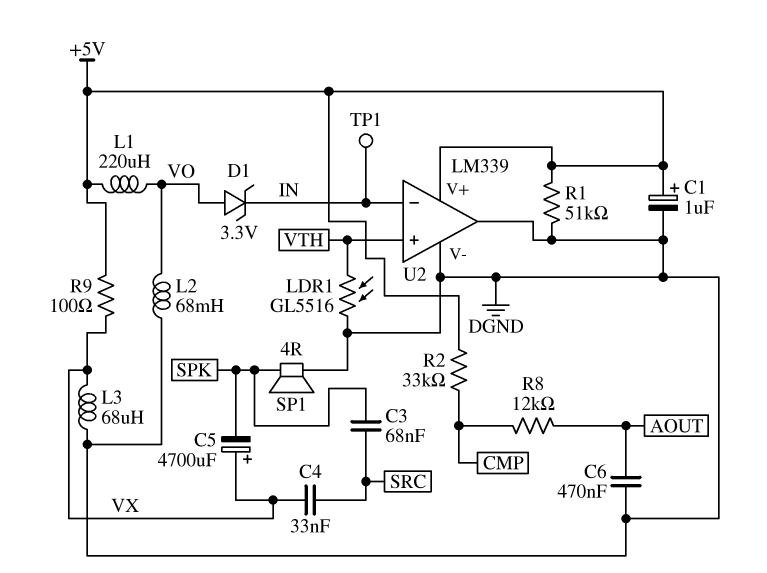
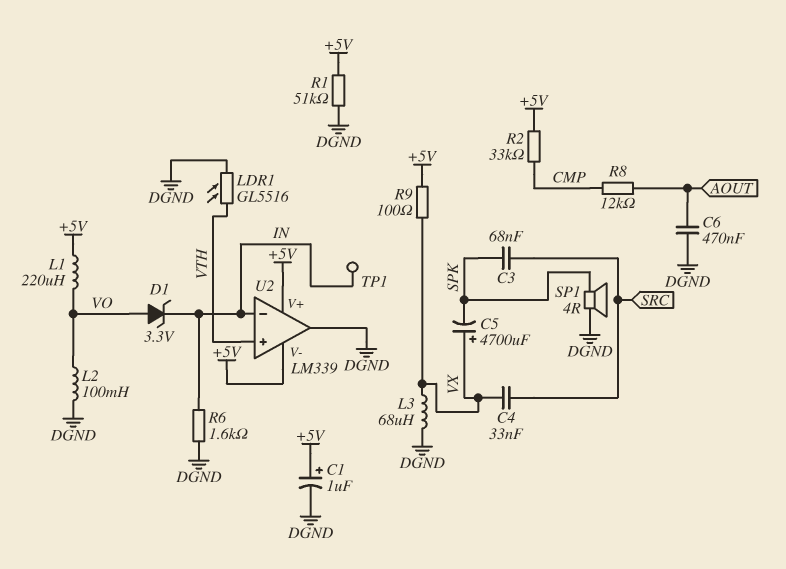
L2: 68mH (DGND, VO) -> 100mH (DGND, VO)
R6: none -> 1.6k (DGND, IN)
U2 pin V-: DGND -> +5V

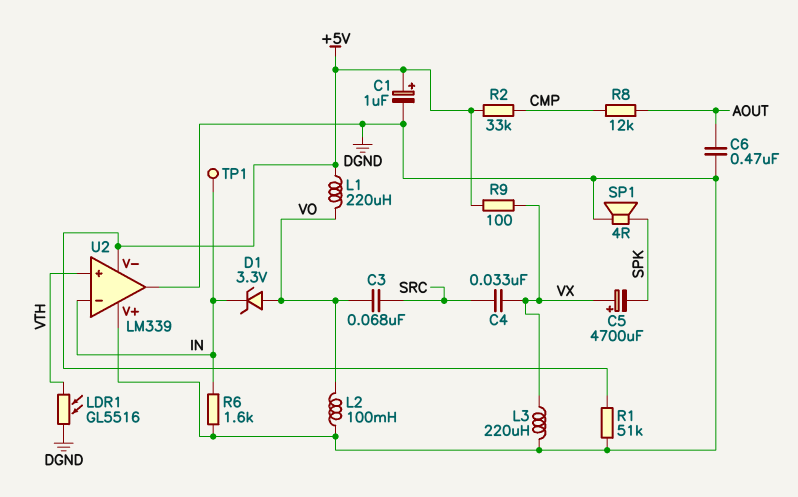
C3: 68nF (SPK, SRC) -> 68nF (SRC, VO)
L3: 68uH (DGND, VX) -> 220uH (DGND, VX)
U2 pin V+: +5V -> DGND

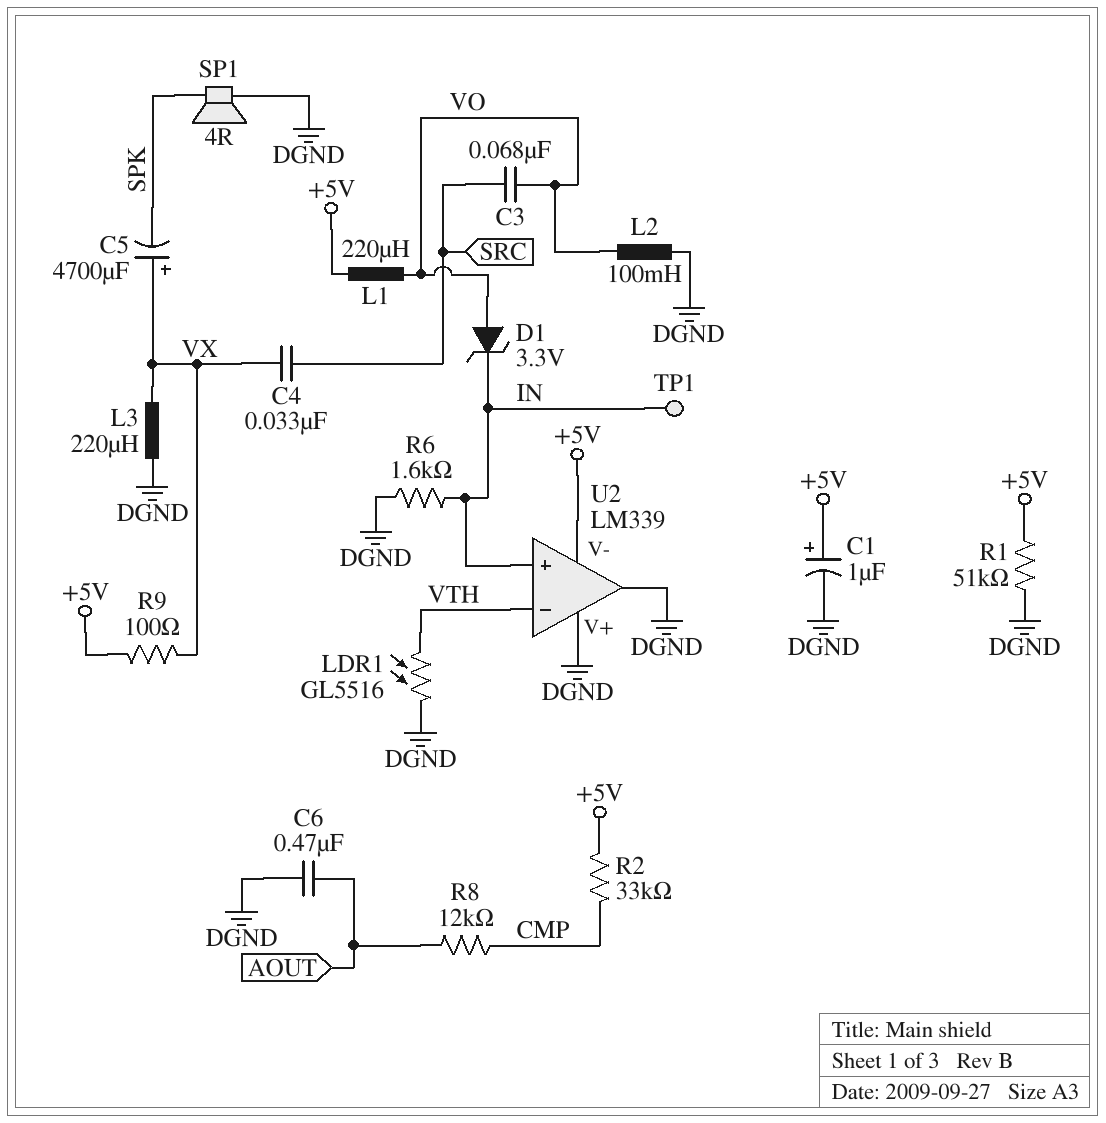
U2 pin in+: VTH -> IN
U2 pin in-: IN -> VTH

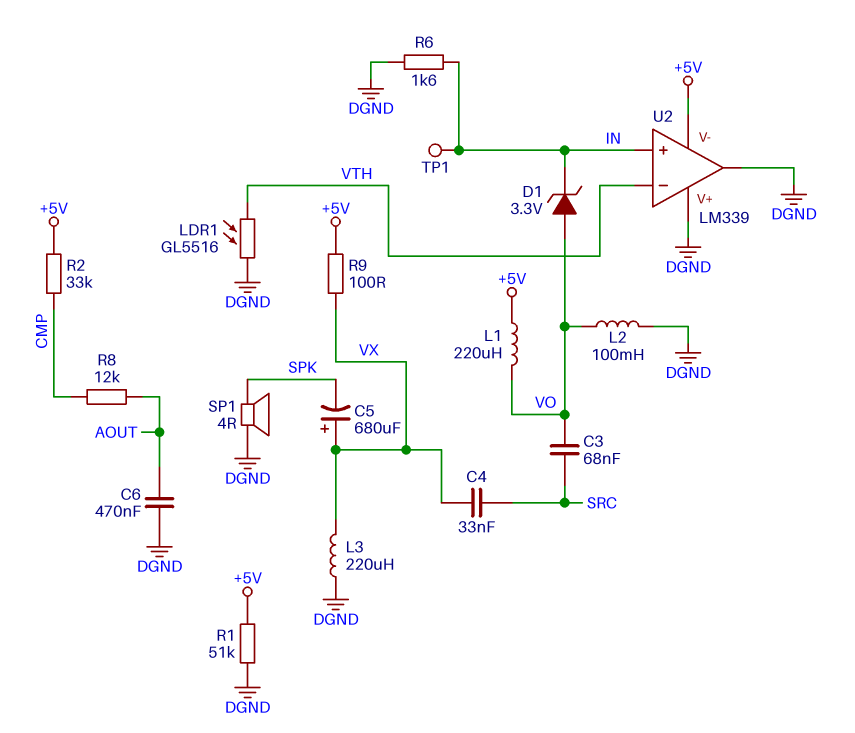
C1: 1uF (plus +5V, minus DGND) -> none
C5: 4700uF (plus VX, minus SPK) -> 680uF (plus VX, minus SPK)

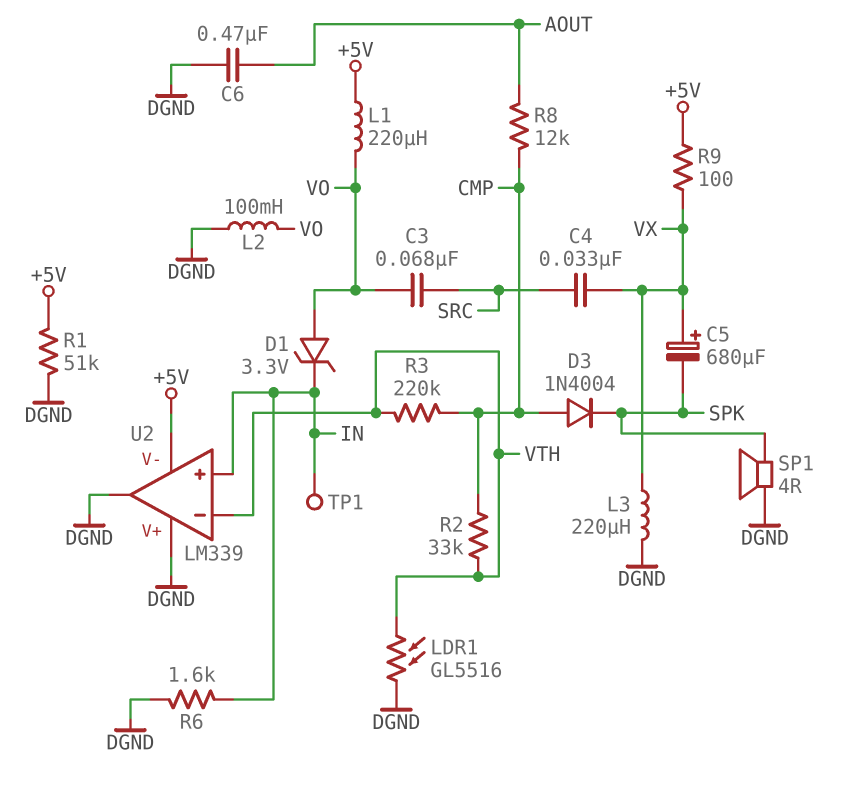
D3: none -> diode 1N4004 (A CMP, K SPK)
R2: 33k (+5V, CMP) -> 33k (CMP, VTH)
R3: none -> 220k (CMP, VTH)

